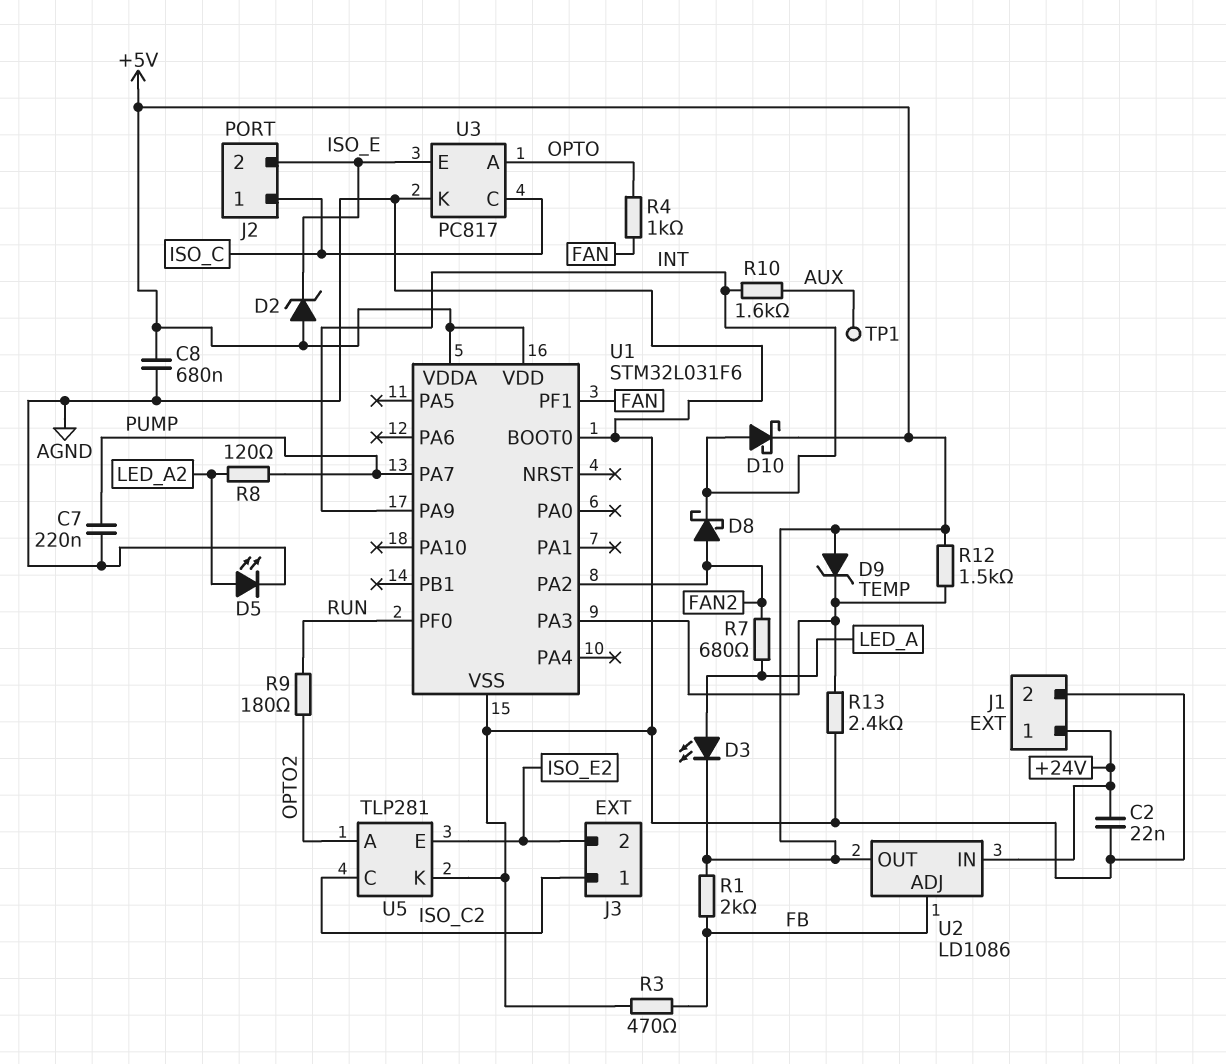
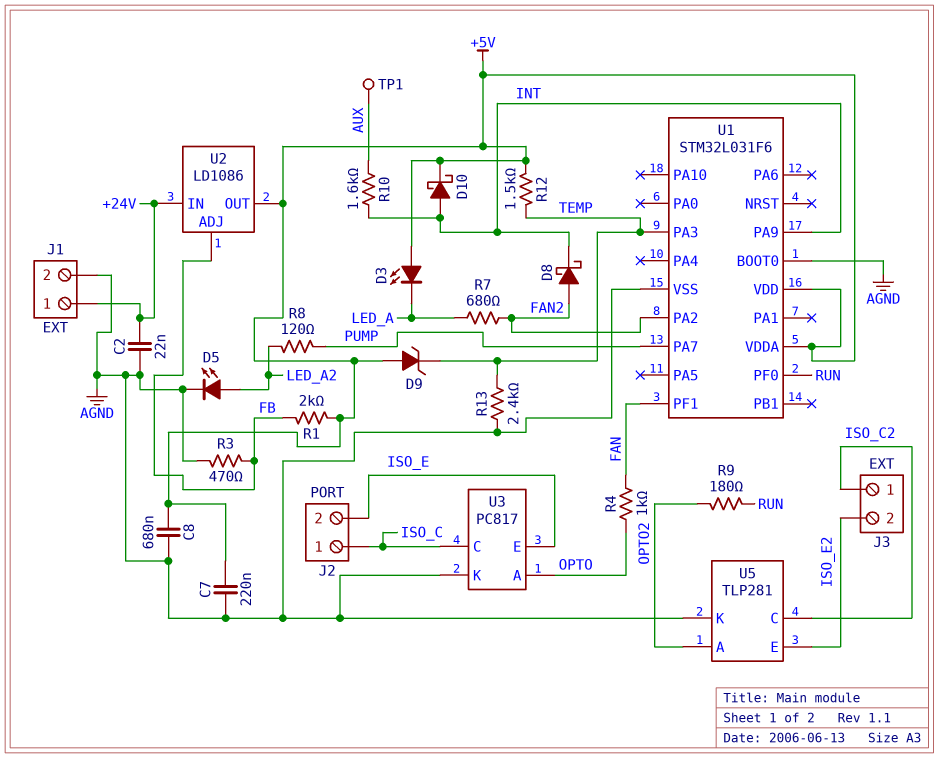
C7: 220nF (AGND, PUMP) -> 220nF (+5V, AGND)
D2: zener (A +5V, K ISO_E) -> none
D3: LED (A LED_A, K +5V) -> LED (A +5V, K LED_A)

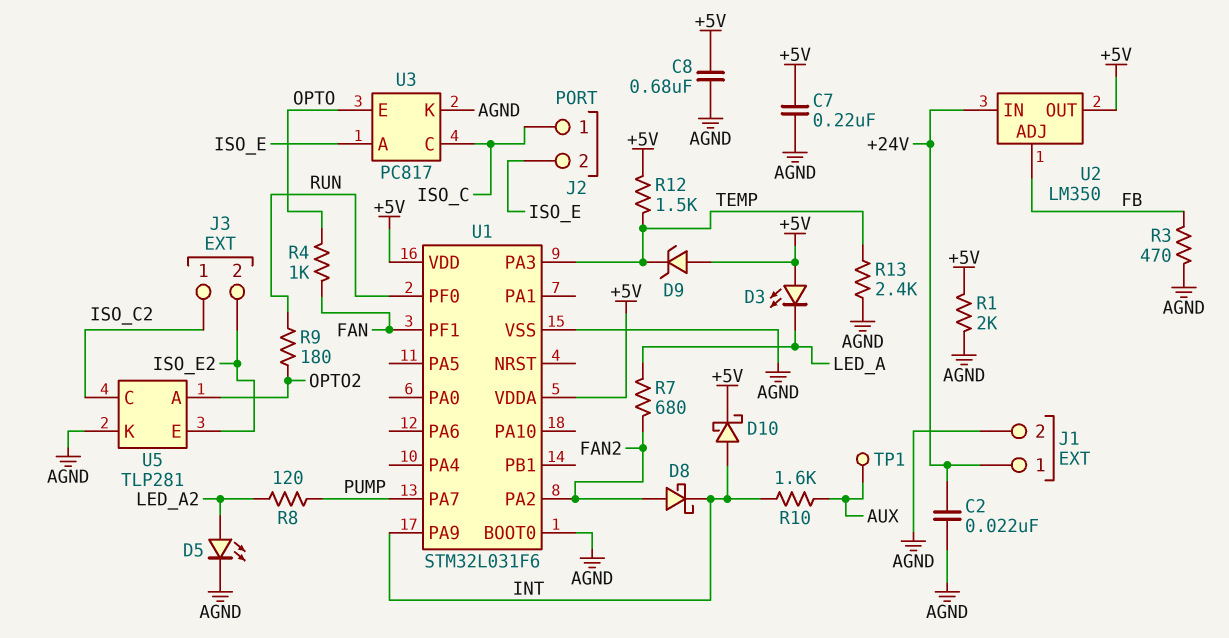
R1: 2k (+5V, FB) -> 2k (+5V, AGND)
U2: LD1086 -> LM350
U3 pin A: OPTO -> ISO_E
U3 pin E: ISO_E -> OPTO

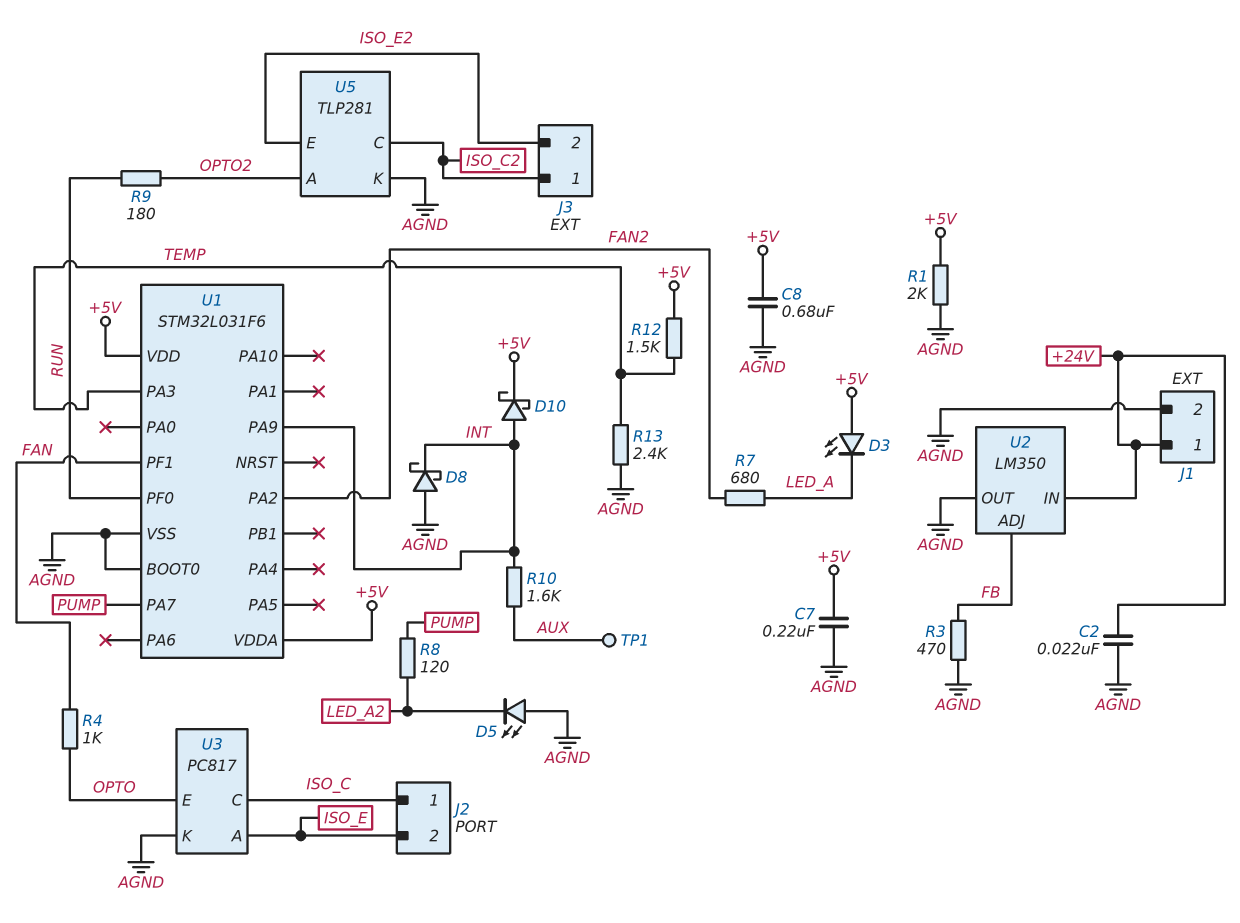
D5: LED (A LED_A2, K AGND) -> LED (A AGND, K LED_A2)
D8: schottky (A FAN2, K INT) -> schottky (A AGND, K INT)
D9: zener (A +5V, K TEMP) -> none
U2 pin OUT: +5V -> AGND

